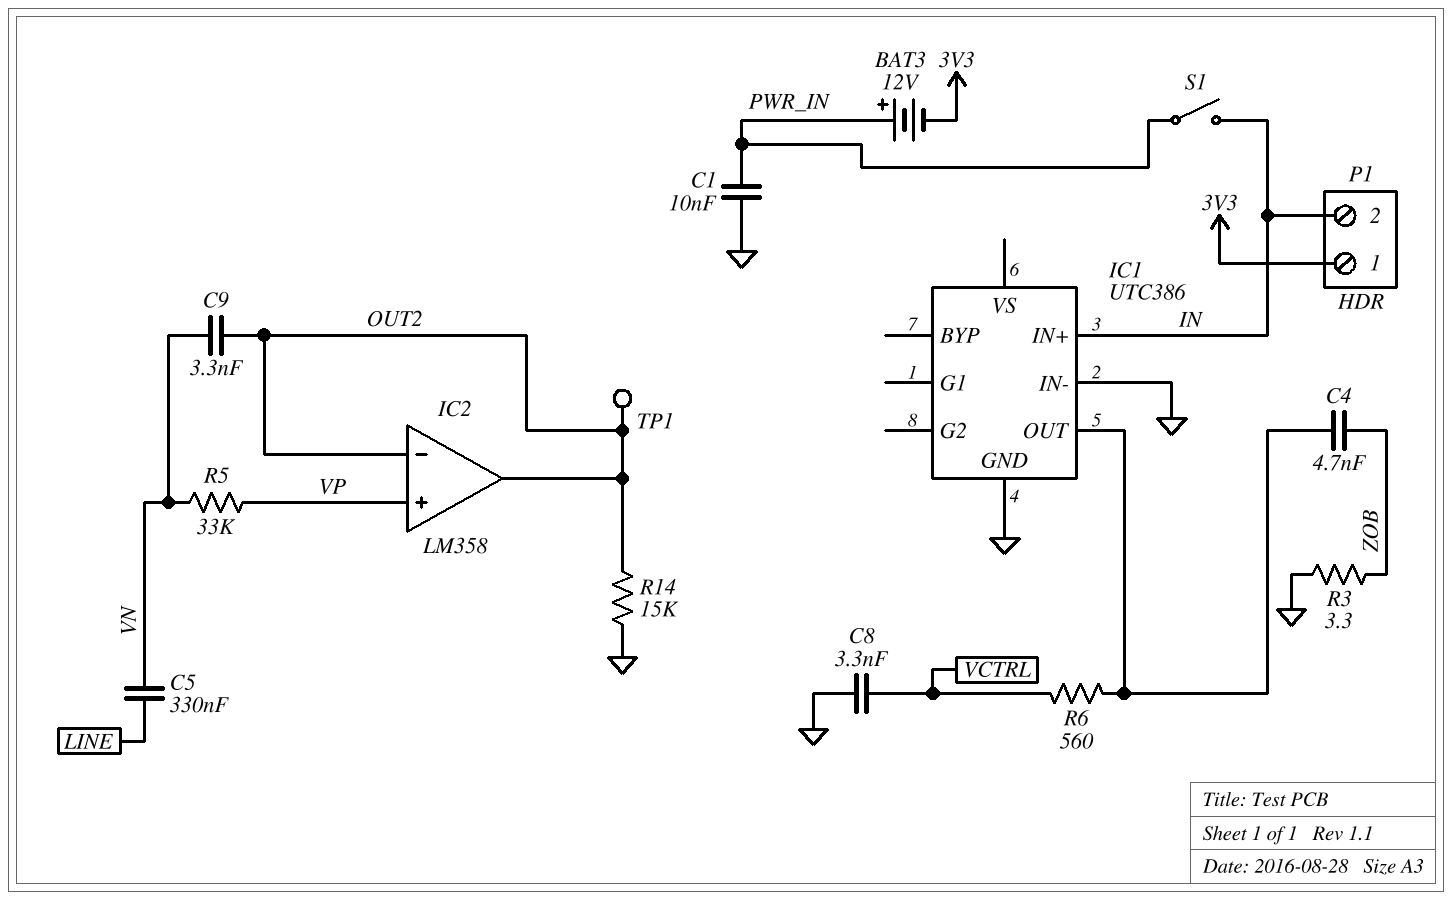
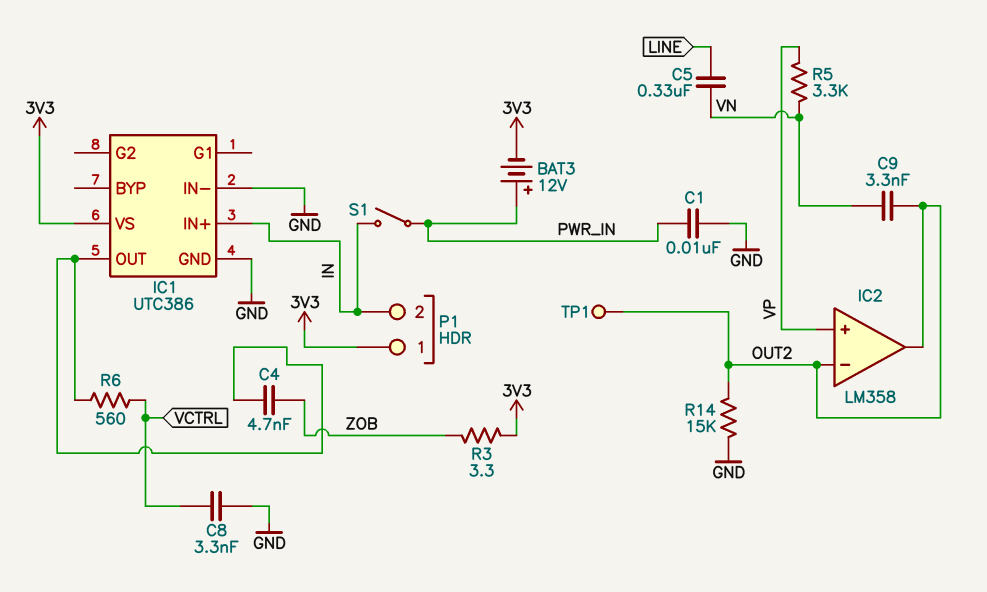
IC1 pin VS: none -> 3V3
R3: 3.3 (GND, ZOB) -> 3.3 (3V3, ZOB)
R5: 33k (VN, VP) -> 3.3k (VN, VP)

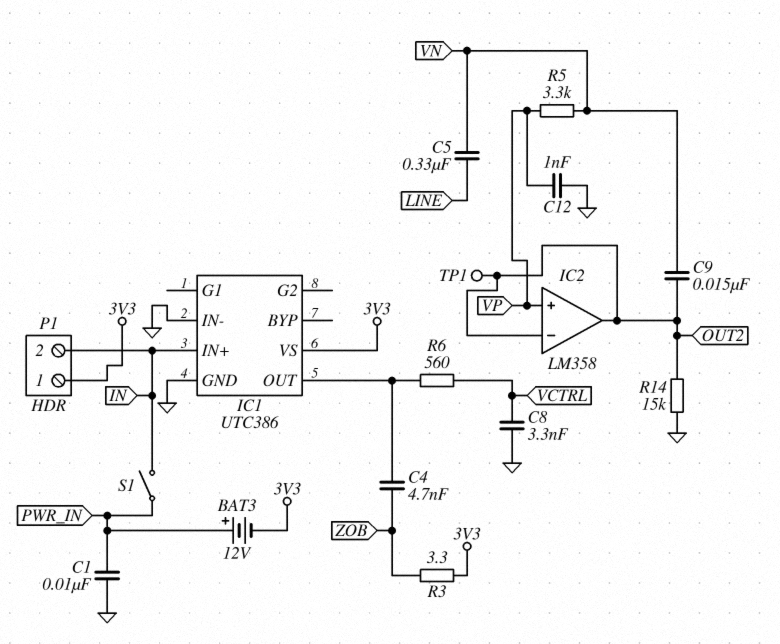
C9: 3.3nF (OUT2, VN) -> 15nF (OUT2, VN)
C12: none -> 1nF (GND, VP)

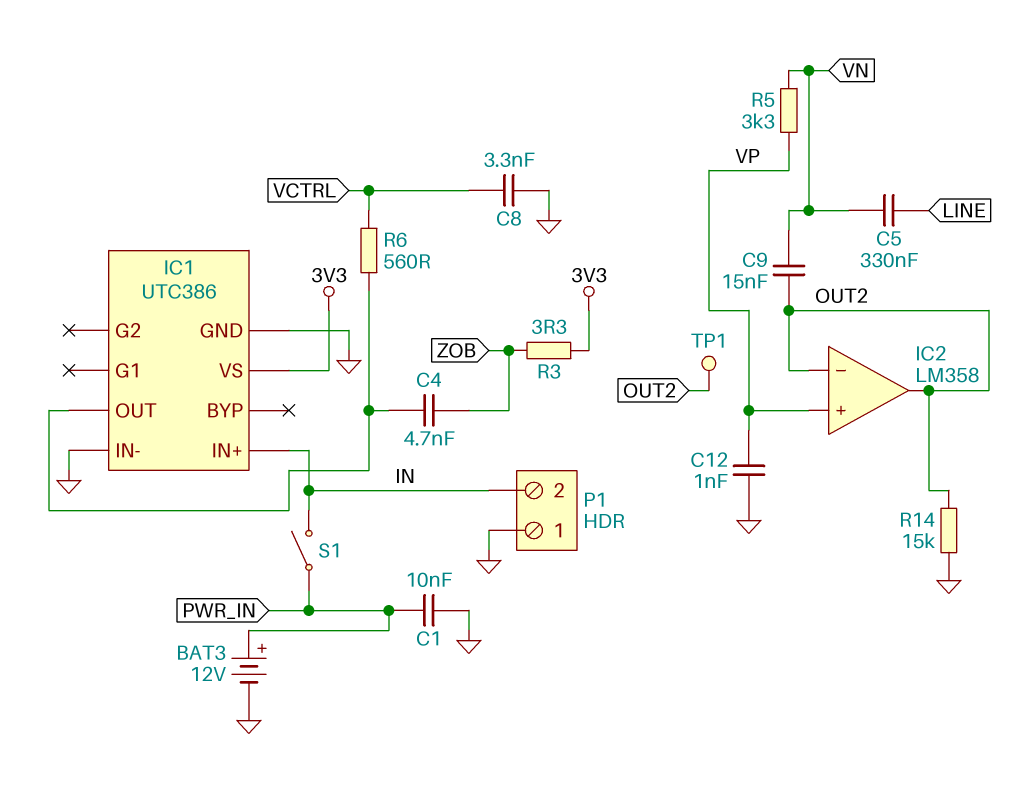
BAT3: 12V (plus PWR_IN, minus 3V3) -> 12V (plus PWR_IN, minus GND)
P1 pin 1: 3V3 -> GND

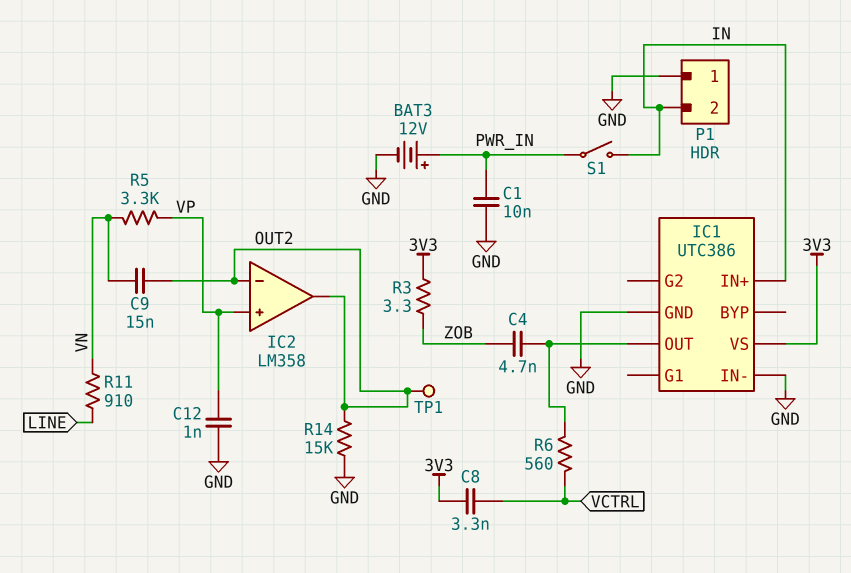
C5: 330nF (LINE, VN) -> none
C8: 3.3nF (GND, VCTRL) -> 3.3nF (3V3, VCTRL)
R11: none -> 910 (LINE, VN)

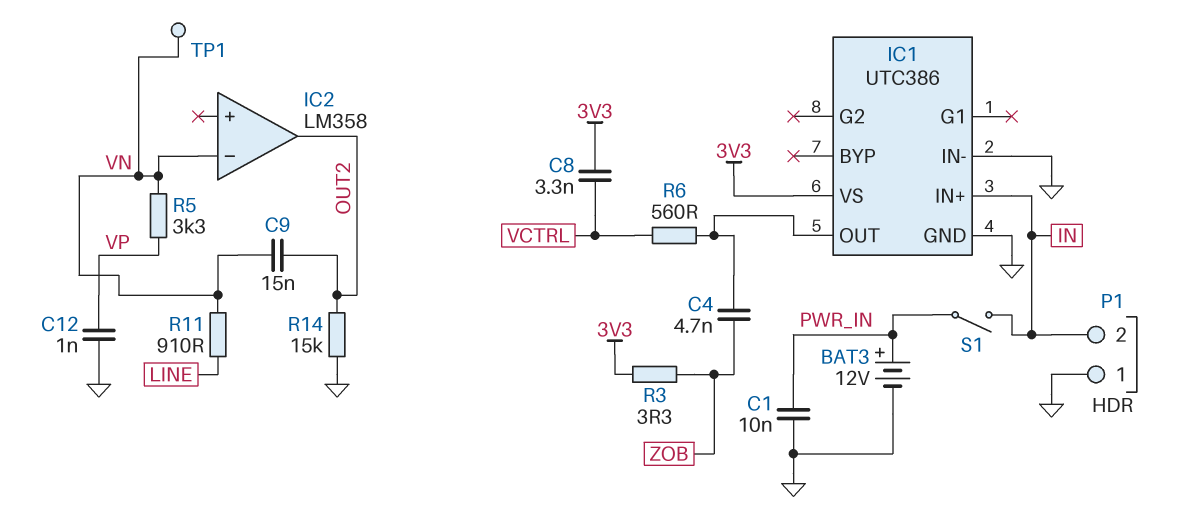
IC2 pin in+: VP -> none
IC2 pin in-: OUT2 -> VN
TP1: test point (OUT2) -> test point (VN)

